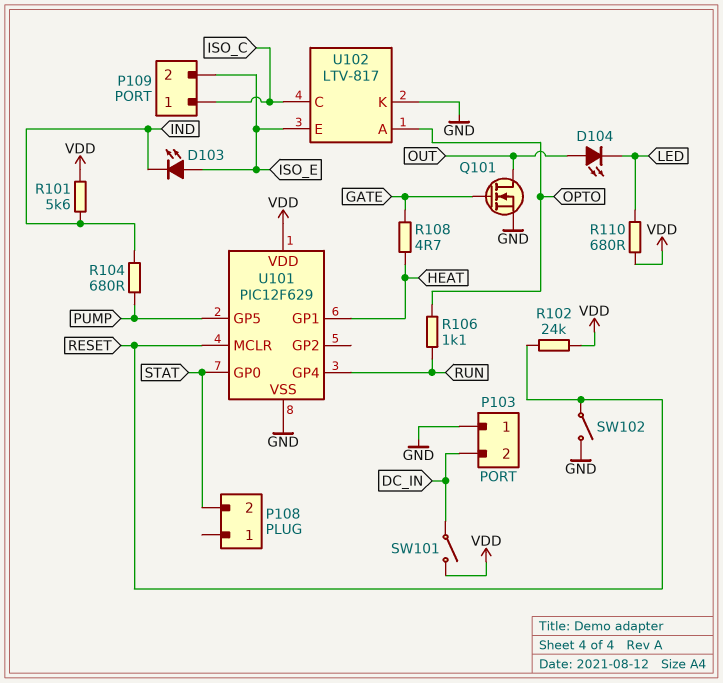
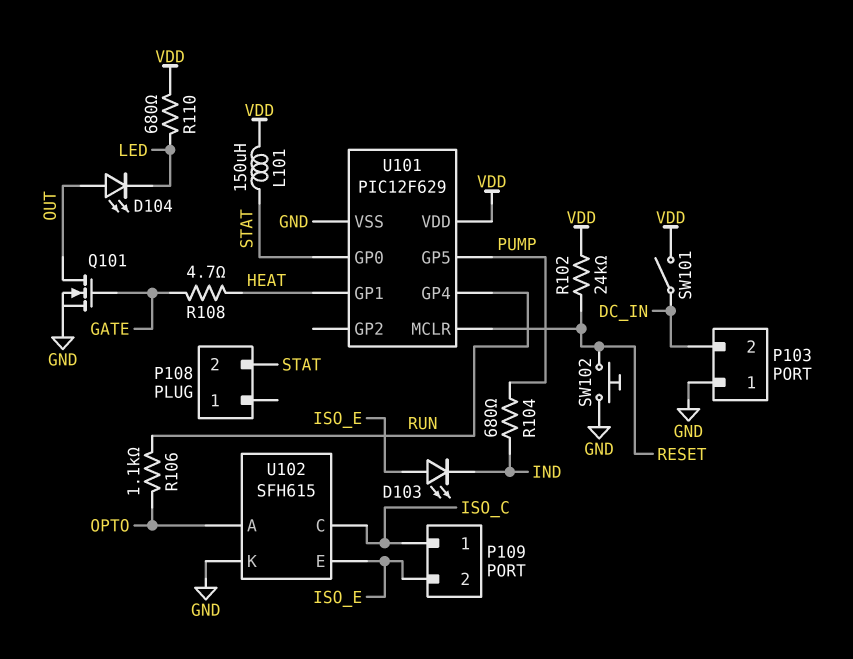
L101: none -> 150uH (STAT, VDD)
R101: 5.6k (IND, VDD) -> none
SW102: switch (GND, RESET) -> button (GND, RESET)
U102: LTV-817 -> SFH615

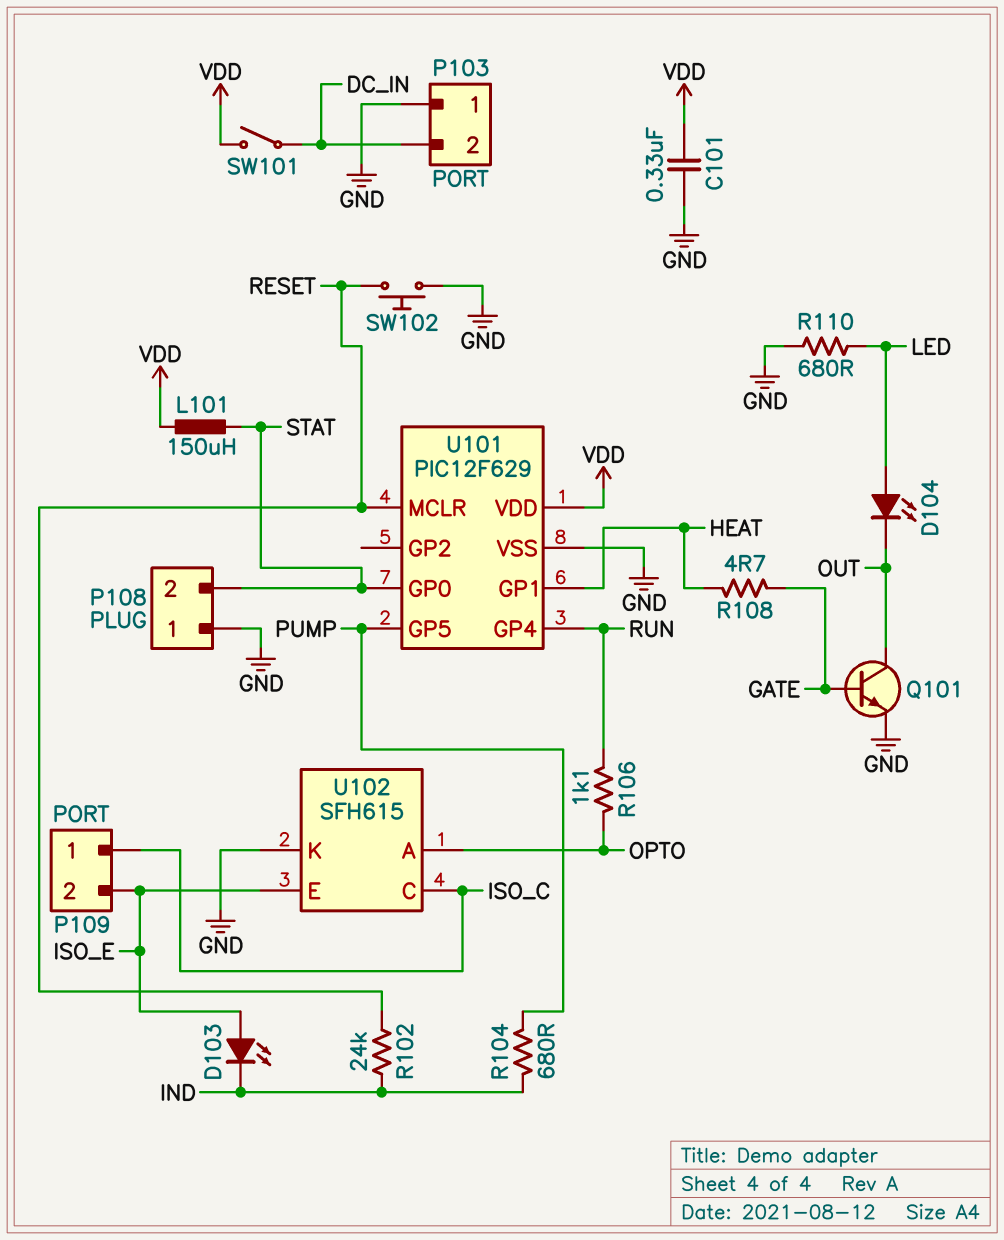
C101: none -> 330nF (GND, VDD)
D104: LED (A OUT, K LED) -> LED (A LED, K OUT)
P108 pin 1: none -> GND
Q101: NMOS (G GATE, D OUT, S GND) -> NPN (B GATE, C OUT, E GND)
R102: 24k (RESET, VDD) -> 24k (IND, RESET)
R110: 680 (LED, VDD) -> 680 (GND, LED)

